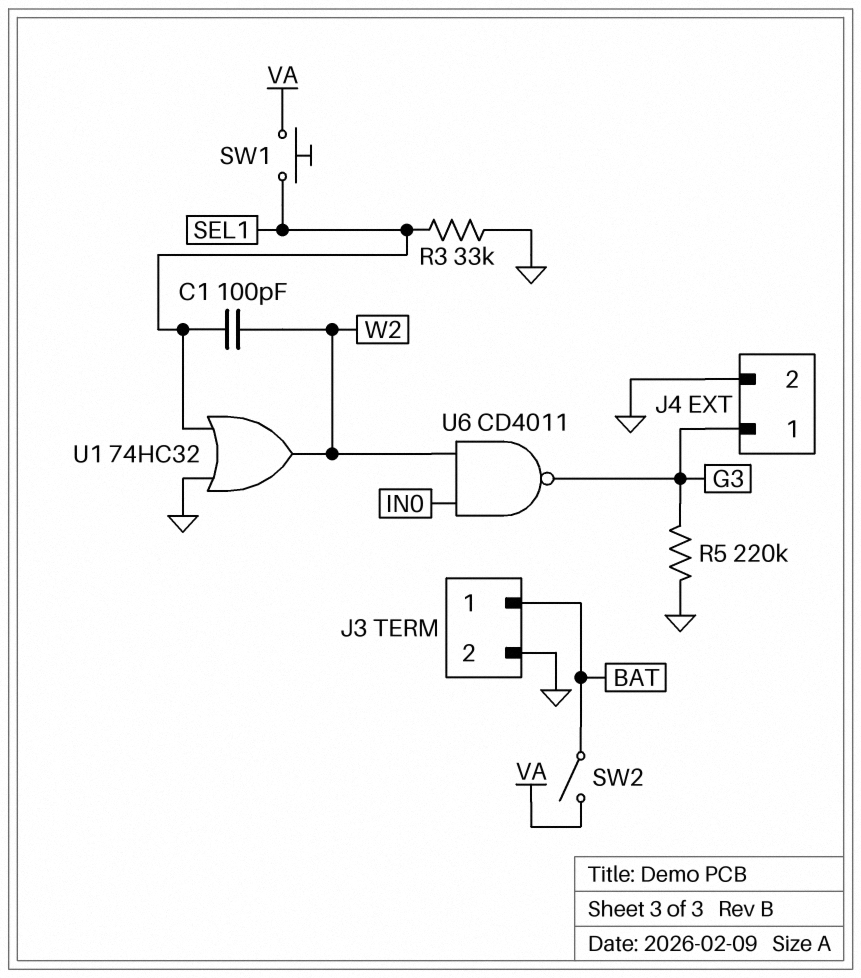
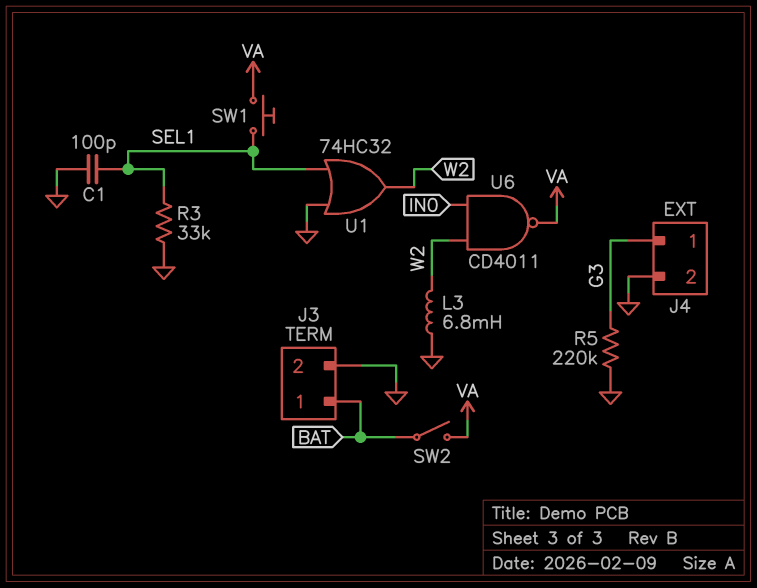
C1: 100pF (SEL1, W2) -> 100pF (GND, SEL1)
L3: none -> 6.8mH (GND, W2)
U6: NAND CD4011 (in IN0, in W2, out G3) -> NAND CD4011 (in IN0, in W2, out VA)

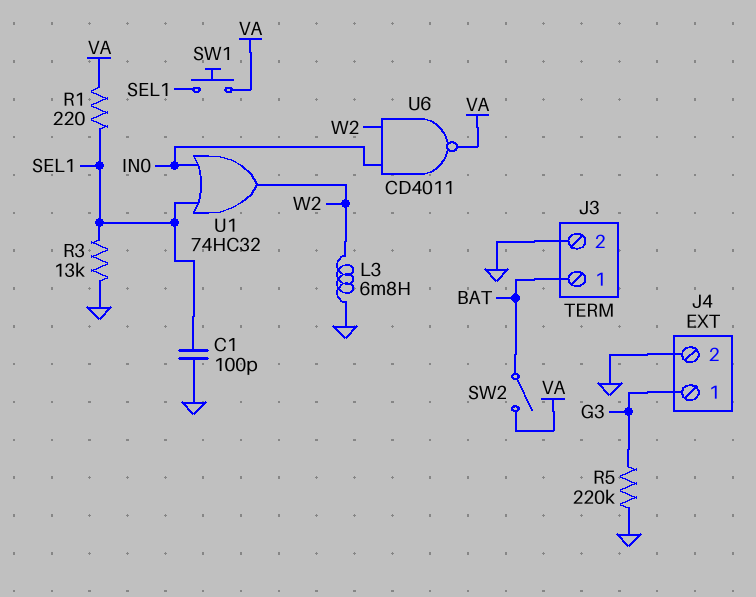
R1: none -> 220 (SEL1, VA)
R3: 33k (GND, SEL1) -> 13k (GND, SEL1)
U1: OR 74HC32 (in GND, in SEL1, out W2) -> OR 74HC32 (in IN0, in SEL1, out W2)

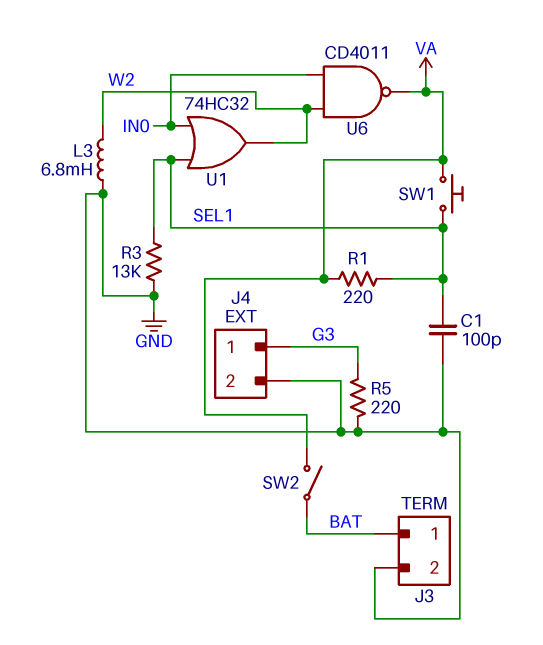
R5: 220k (G3, GND) -> 220 (G3, GND)

